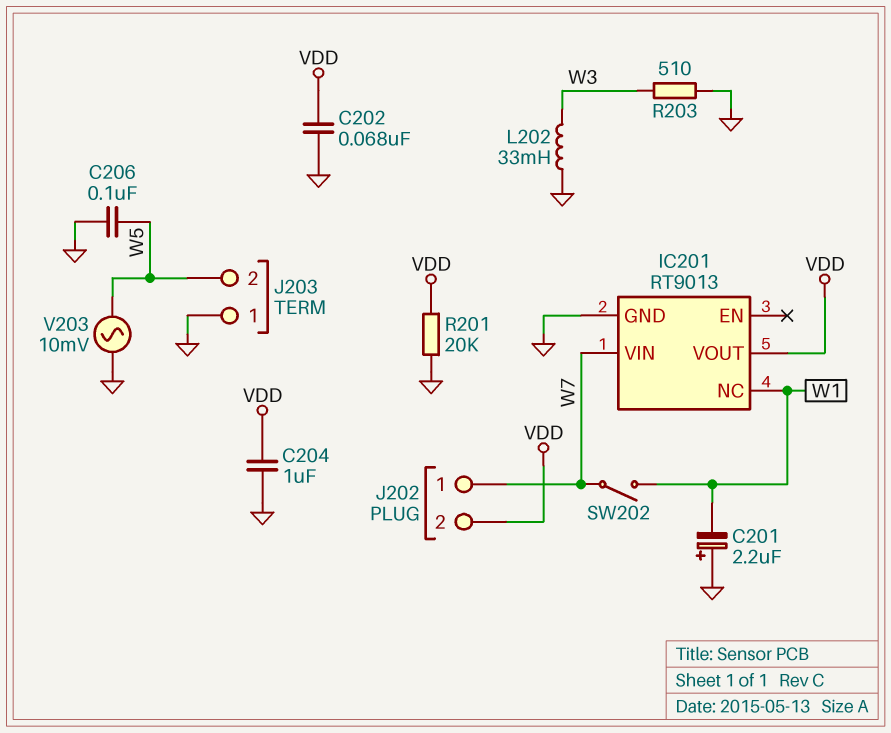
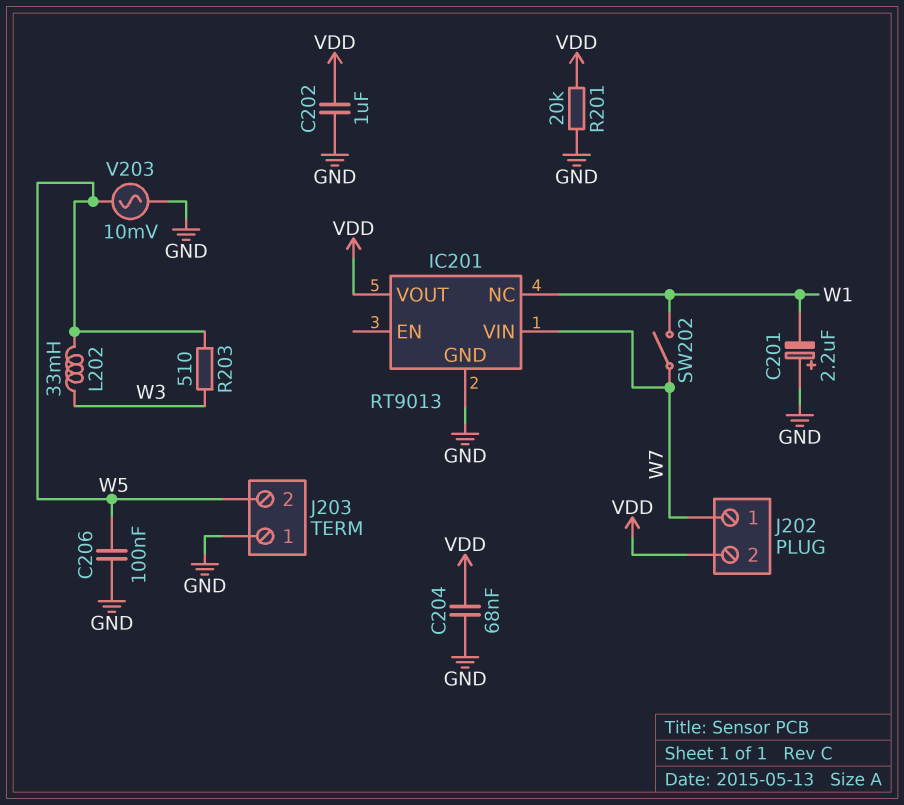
C202: 68nF (GND, VDD) -> 1uF (GND, VDD)
C204: 1uF (GND, VDD) -> 68nF (GND, VDD)
L202: 33mH (GND, W3) -> 33mH (W3, W5)
R203: 510 (GND, W3) -> 510 (W3, W5)

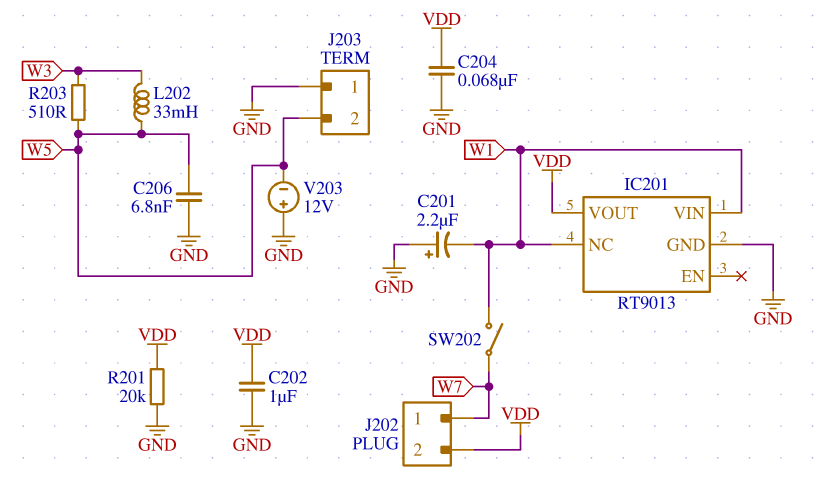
C206: 100nF (GND, W5) -> 6.8nF (GND, W5)
IC201 pin VIN: W7 -> W1
V203: AC 10mV (GND, W5) -> 12V (plus GND, minus W5)

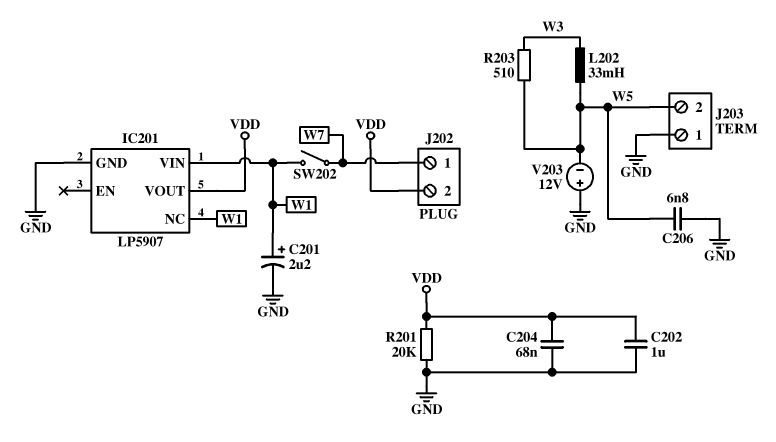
C201: 2.2uF (plus GND, minus W1) -> 2.2uF (plus W1, minus GND)
IC201: RT9013 -> LP5907

